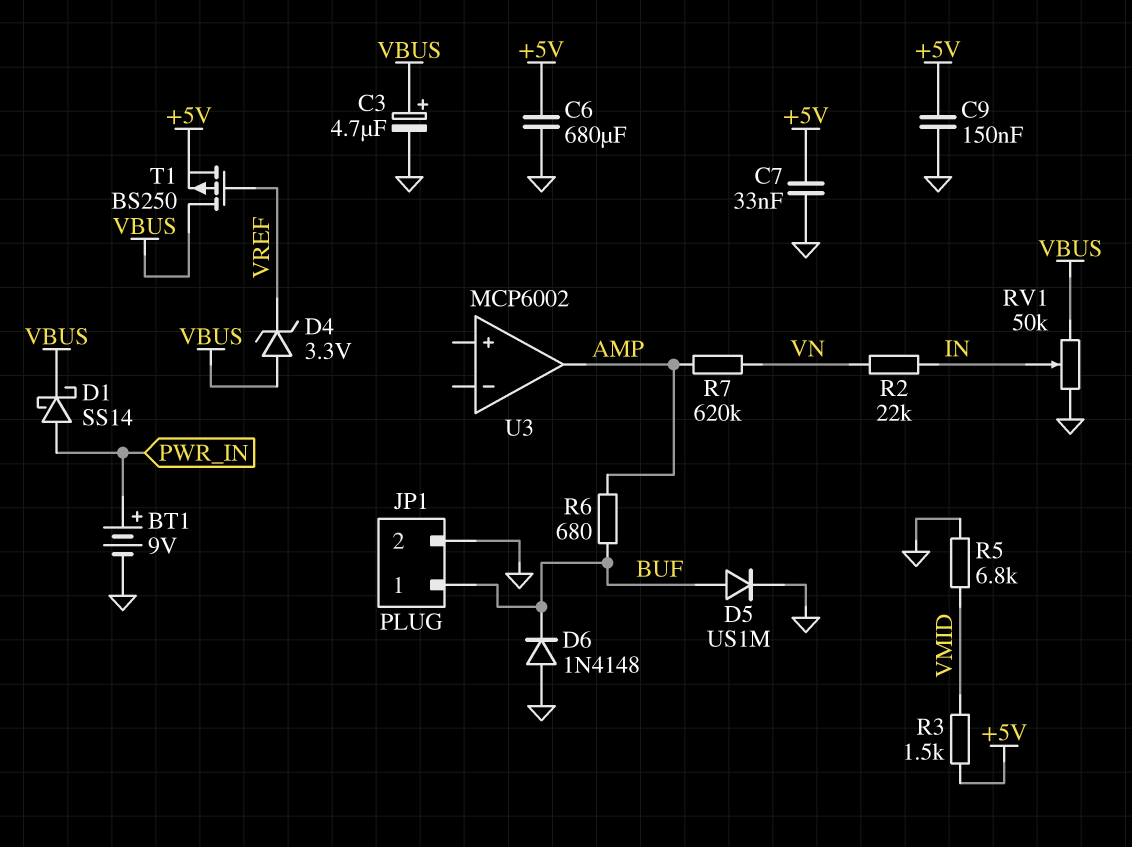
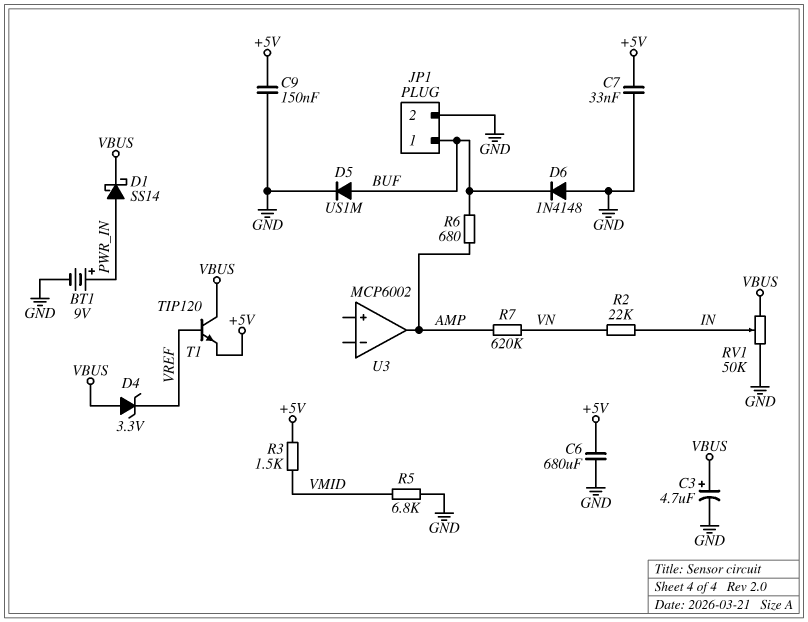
T1: PMOS BS250 (G VREF, D VBUS, S +5V) -> NPN TIP120 (B VREF, C VBUS, E +5V)

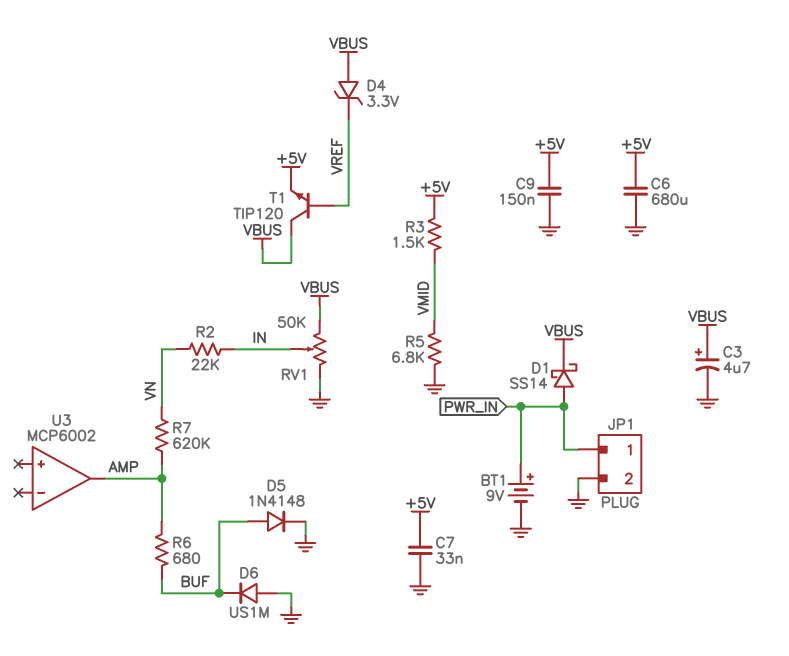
D5: diode US1M (A BUF, K GND) -> diode 1N4148 (A BUF, K GND)
D6: diode 1N4148 (A GND, K BUF) -> diode US1M (A GND, K BUF)
JP1 pin 1: BUF -> PWR_IN

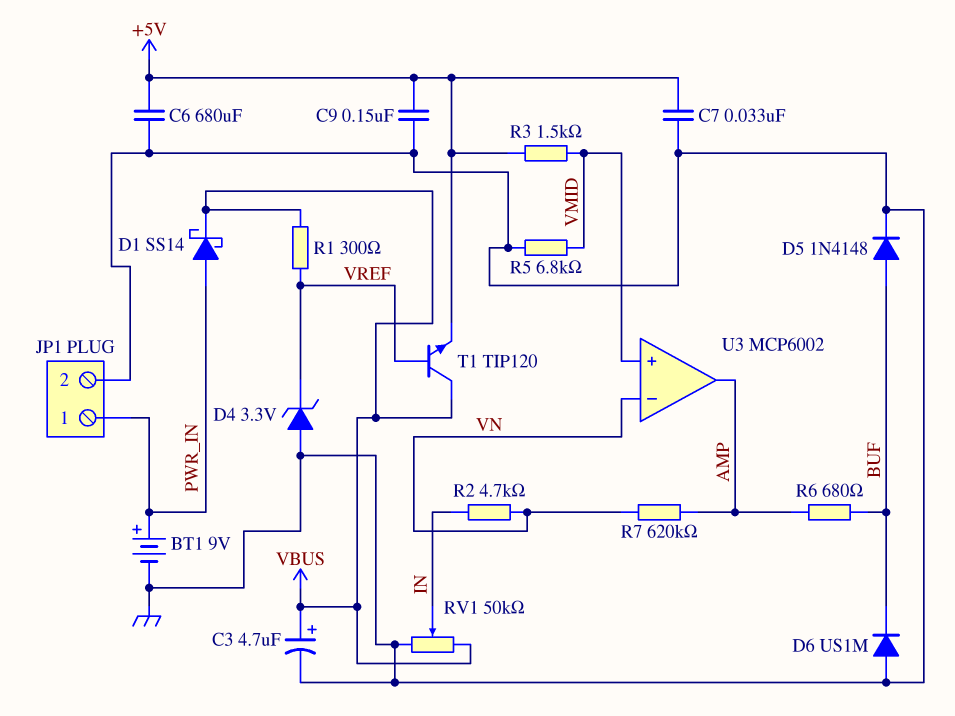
D4: zener 3.3V (A VBUS, K VREF) -> zener 3.3V (A GND, K VREF)
R1: none -> 300 (VBUS, VREF)
R2: 22k (IN, VN) -> 4.7k (IN, VN)
U3 pin in+: none -> VMID
U3 pin in-: none -> VN

